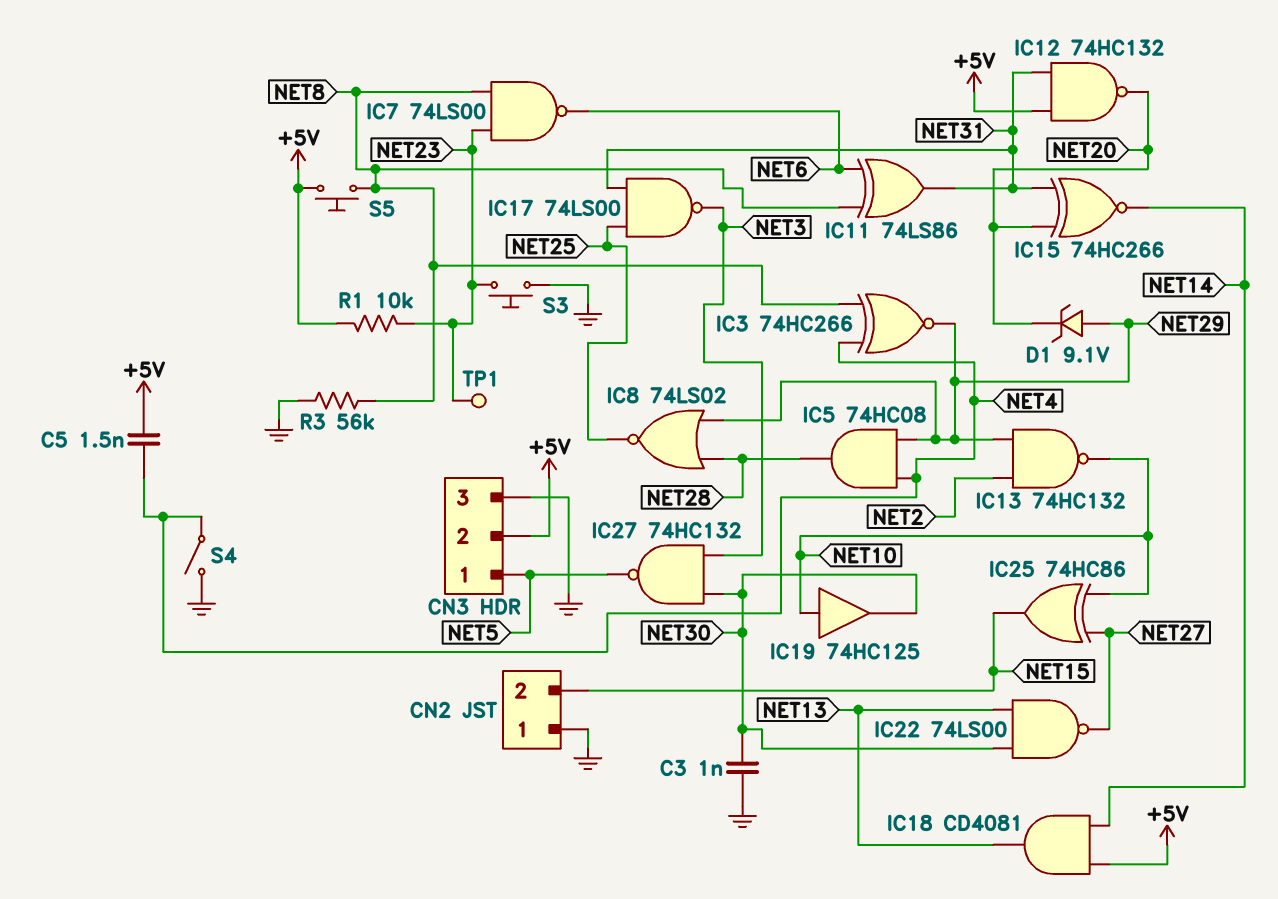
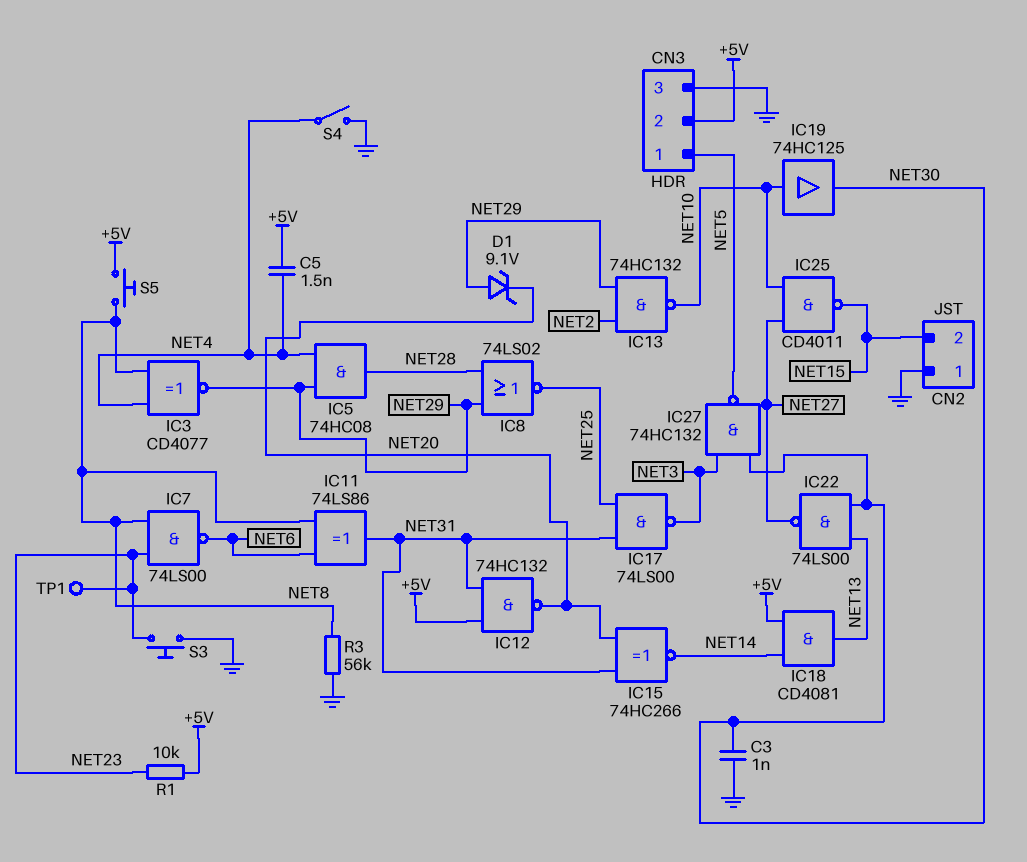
IC3: XNOR 74HC266 (in NET4, in NET8, out NET29) -> XNOR CD4077 (in NET4, in NET8, out NET29)
IC25: XOR 74HC86 (in NET10, in NET27, out NET15) -> NAND CD4011 (in NET10, in NET27, out NET15)

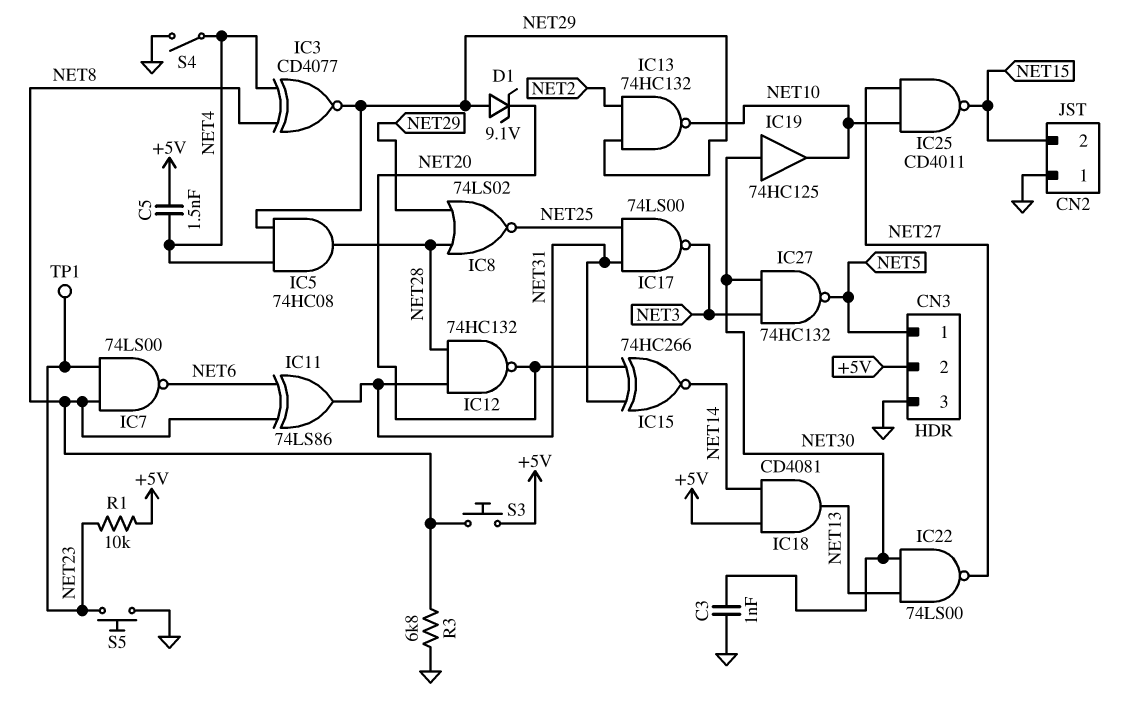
IC12: NAND 74HC132 (in +5V, in NET31, out NET20) -> NAND 74HC132 (in NET28, in NET31, out NET20)
IC19: buffer 74HC125 (in NET10, out NET30) -> buffer 74HC125 (in NET30, out NET10)
R3: 56k (GND, NET8) -> 6.8k (GND, NET8)
S3: button (GND, NET23) -> button (+5V, NET8)
S5: button (+5V, NET8) -> button (GND, NET23)

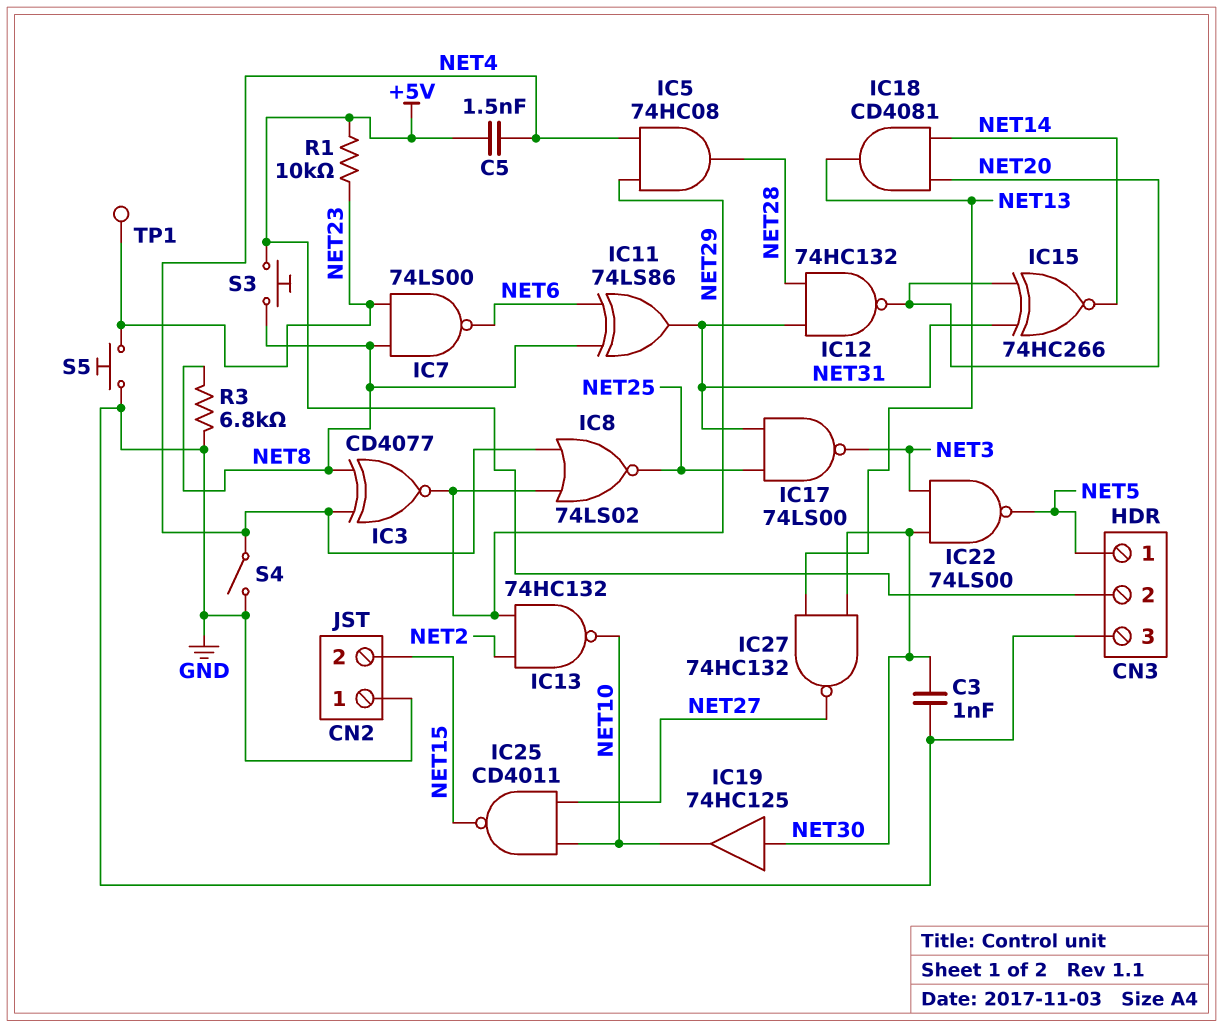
D1: zener 9.1V (A NET29, K NET20) -> none
IC8: NOR 74LS02 (in NET28, in NET29, out NET25) -> NOR 74LS02 (in NET4, in NET29, out NET25)
IC18: AND CD4081 (in +5V, in NET14, out NET13) -> AND CD4081 (in NET14, in NET20, out NET13)
IC22: NAND 74LS00 (in NET13, in NET30, out NET27) -> NAND 74LS00 (in NET3, in NET30, out NET5)
IC27: NAND 74HC132 (in NET3, in NET30, out NET5) -> NAND 74HC132 (in NET13, in NET30, out NET27)

